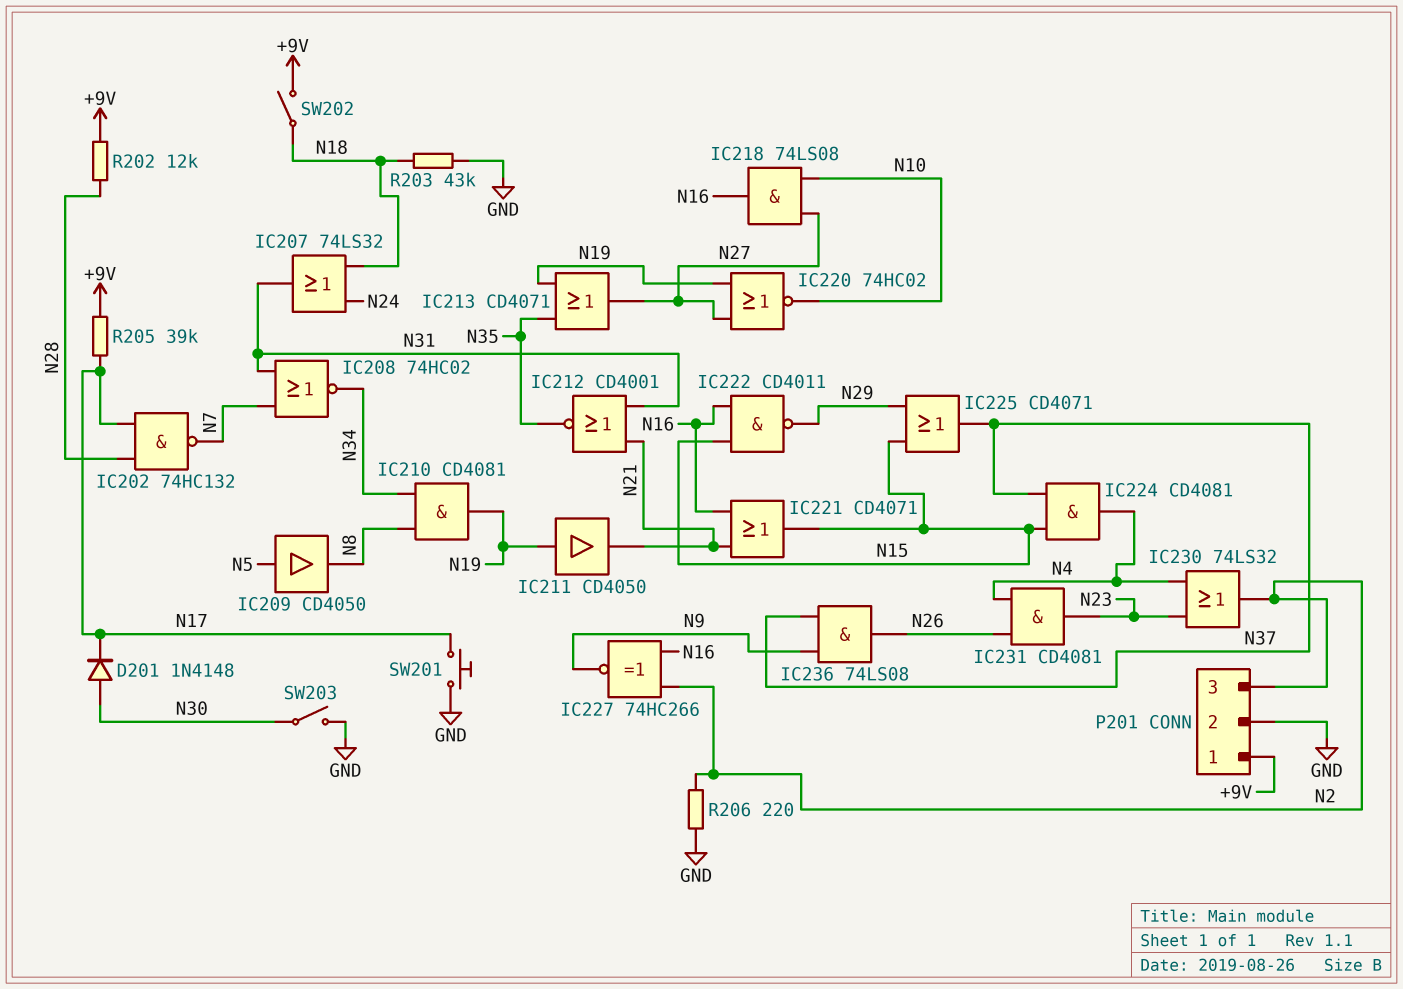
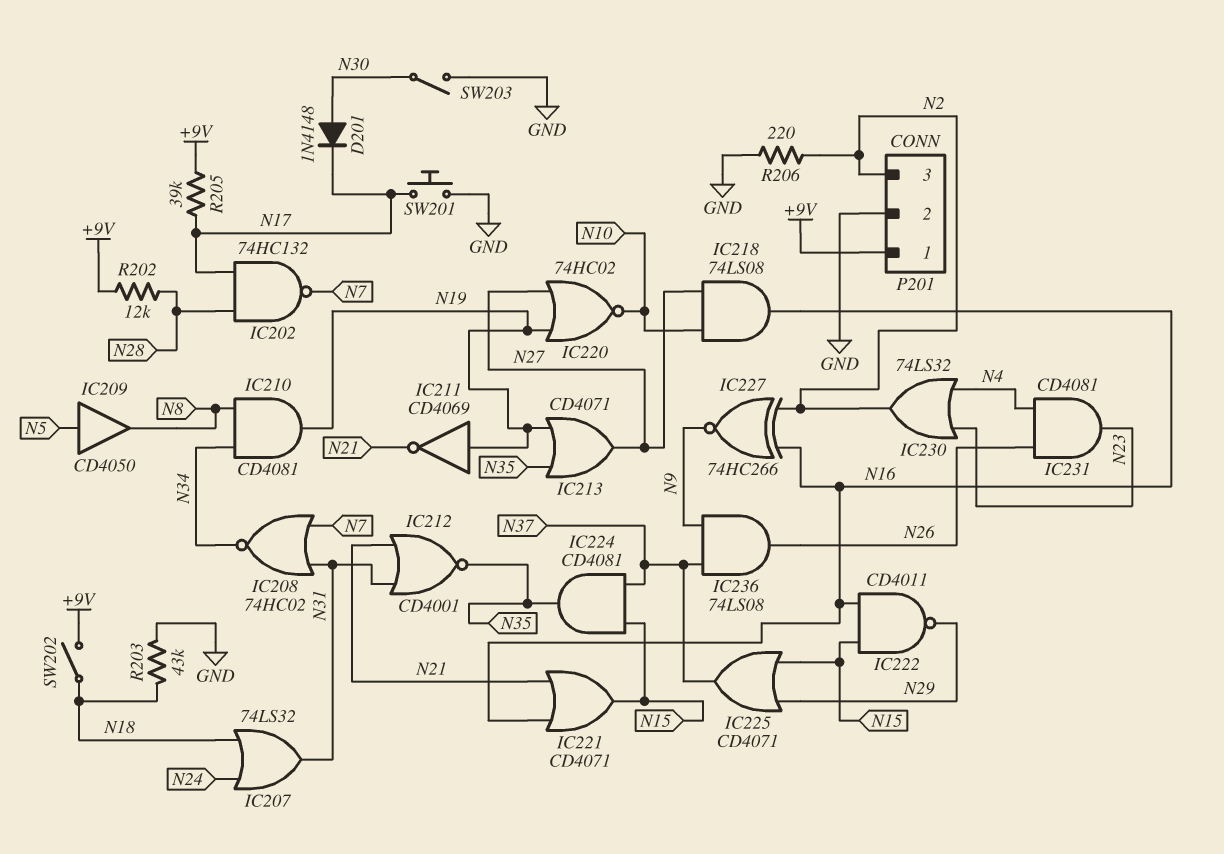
IC211: buffer CD4050 (in N19, out N21) -> NOT CD4069 (in N19, out N21)
IC224: AND CD4081 (in N15, in N37, out N4) -> AND CD4081 (in N15, in N37, out N35)

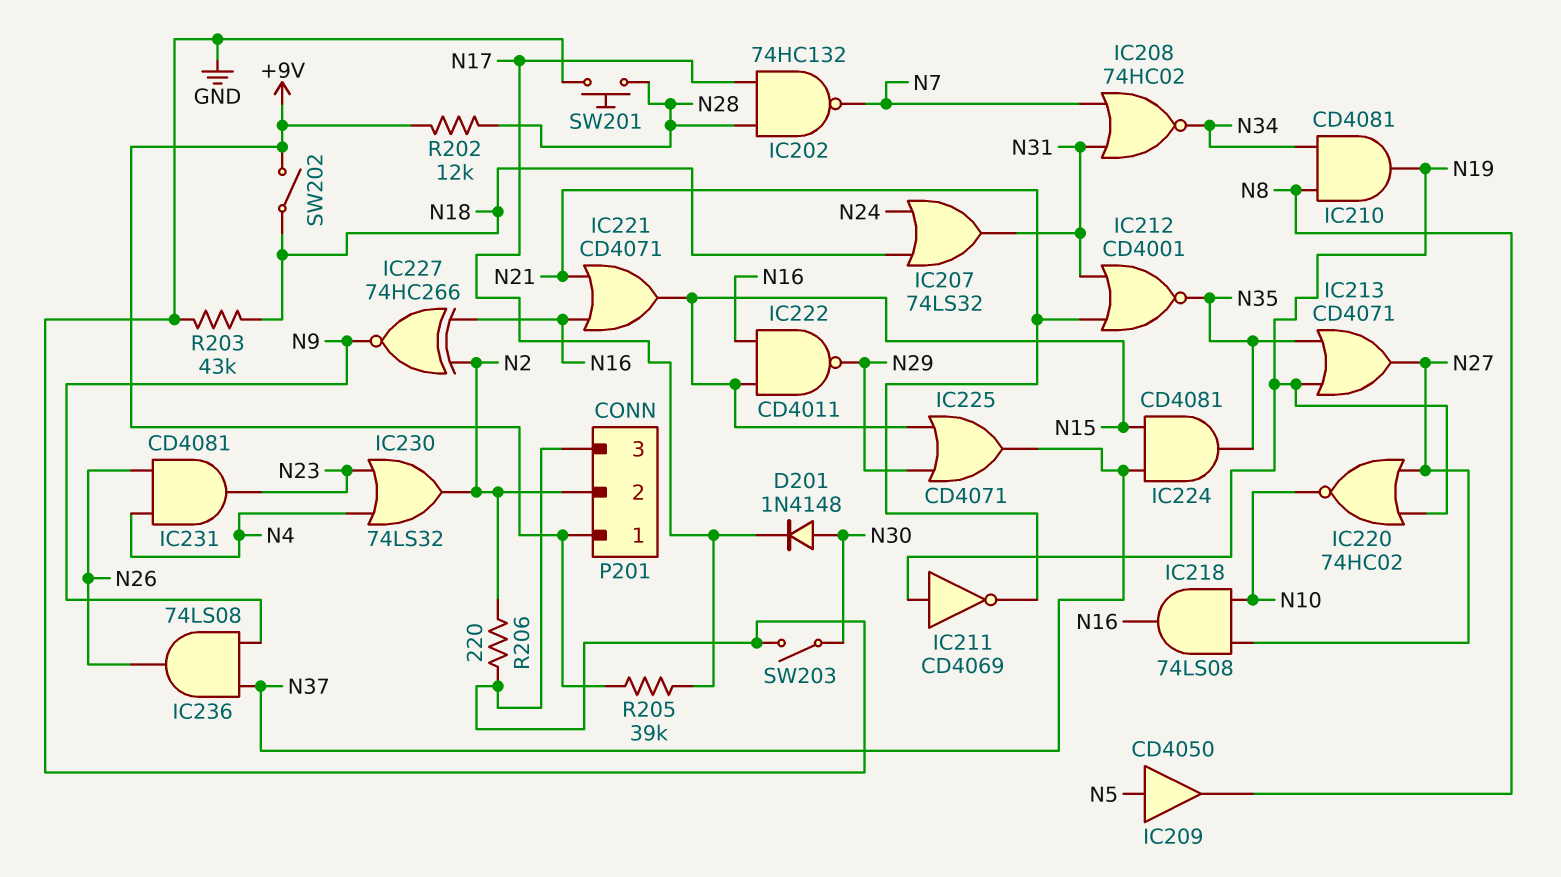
P201 pin 2: GND -> N2
P201 pin 3: N2 -> GND
SW201: button (GND, N17) -> button (GND, N28)

